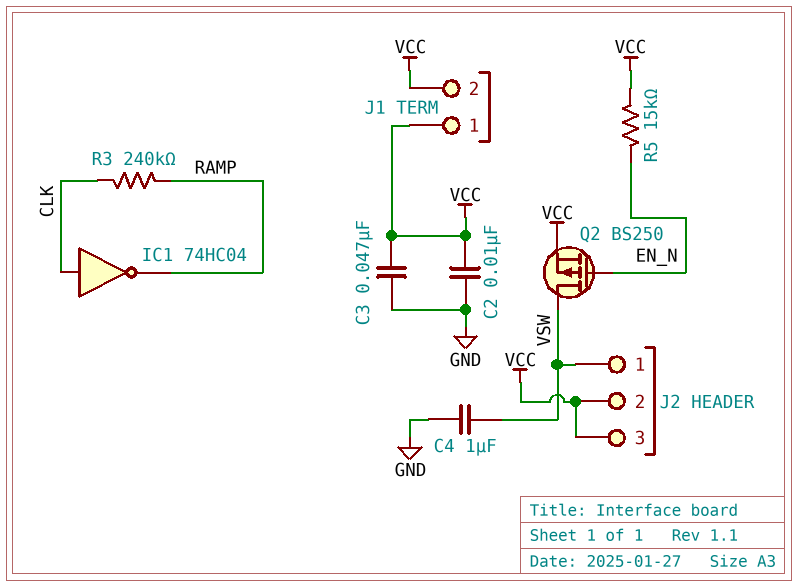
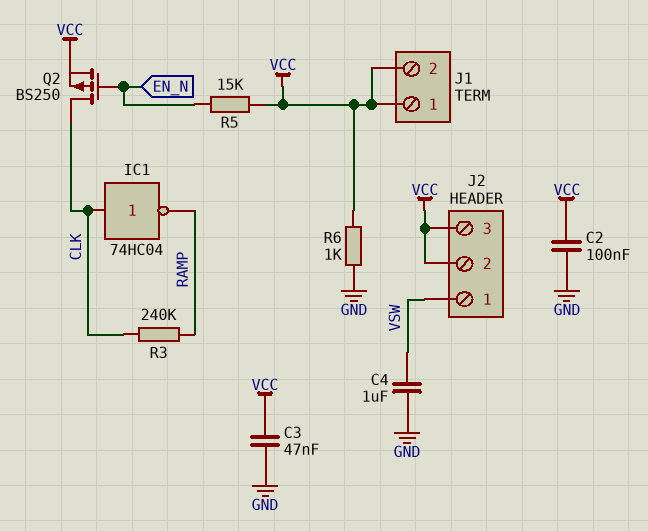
C2: 10nF (GND, VCC) -> 100nF (GND, VCC)
Q2: PMOS BS250 (G EN_N, D VSW, S VCC) -> PMOS BS250 (G EN_N, D CLK, S VCC)
R6: none -> 1k (GND, VCC)

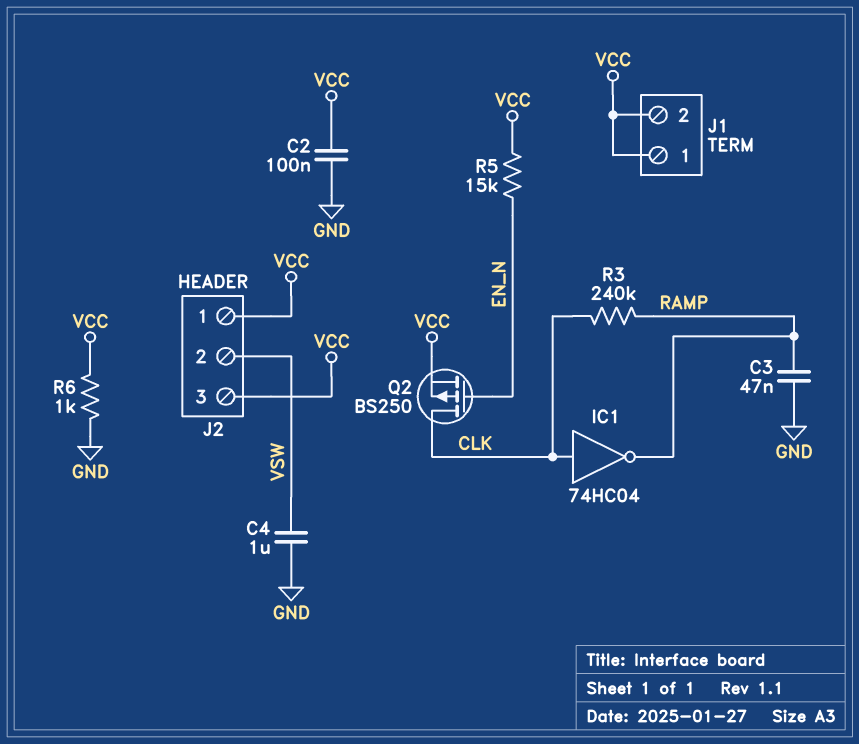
C3: 47nF (GND, VCC) -> 47nF (GND, RAMP)
J2 pin 1: VSW -> VCC
J2 pin 2: VCC -> VSW

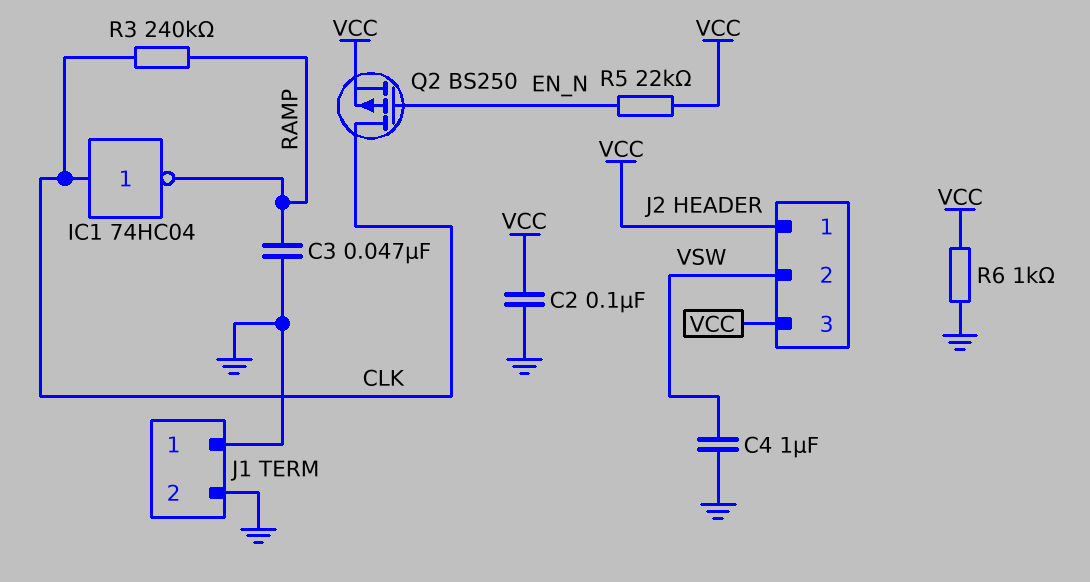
J1 pin 1: VCC -> GND
J1 pin 2: VCC -> GND
R5: 15k (EN_N, VCC) -> 22k (EN_N, VCC)

